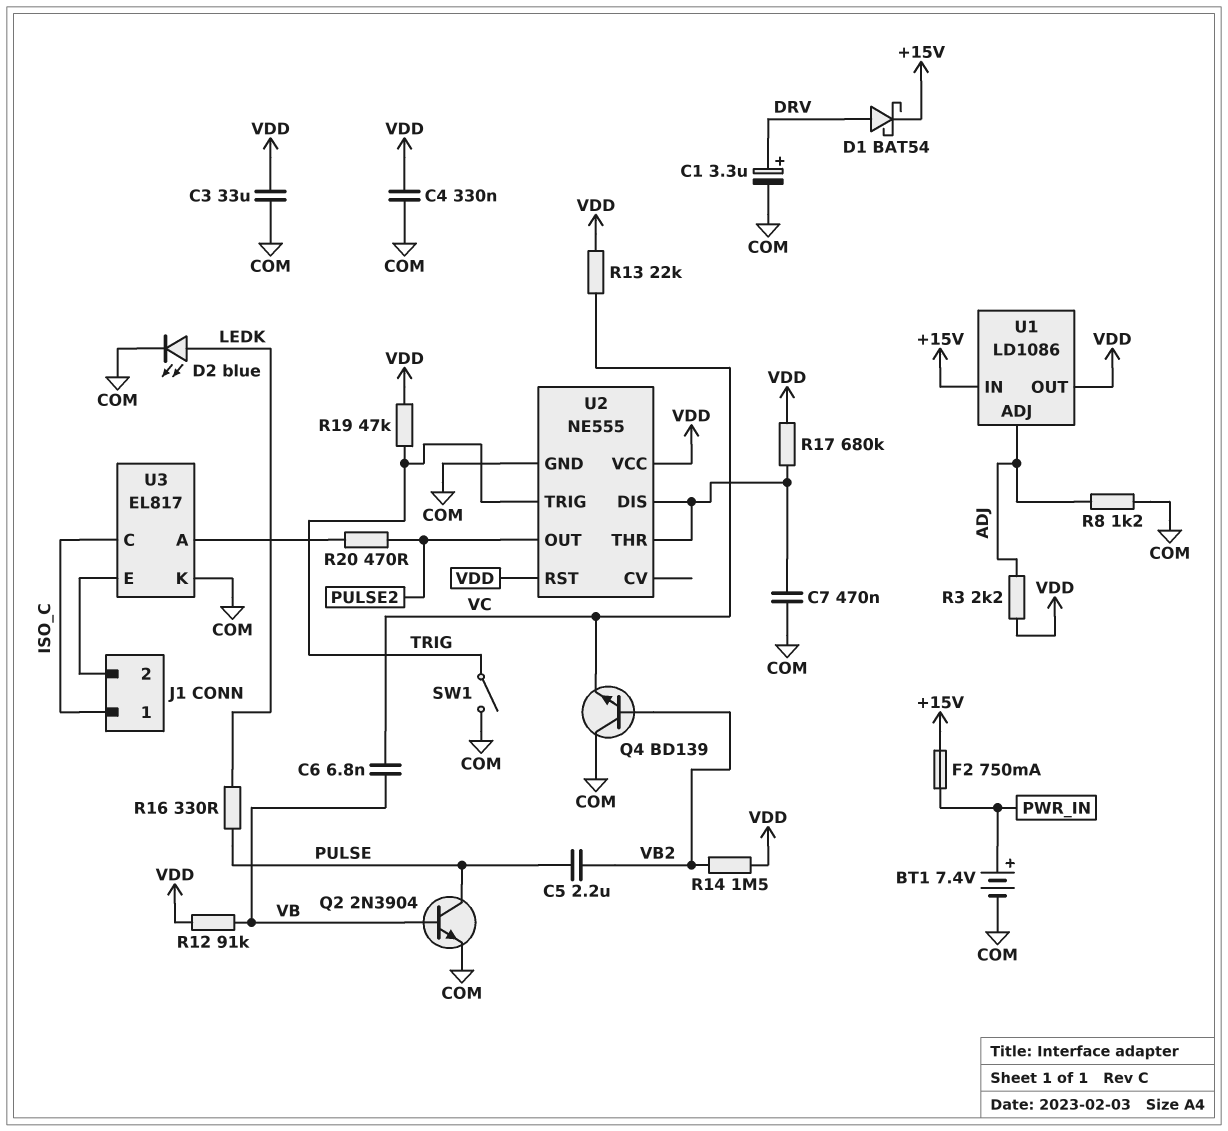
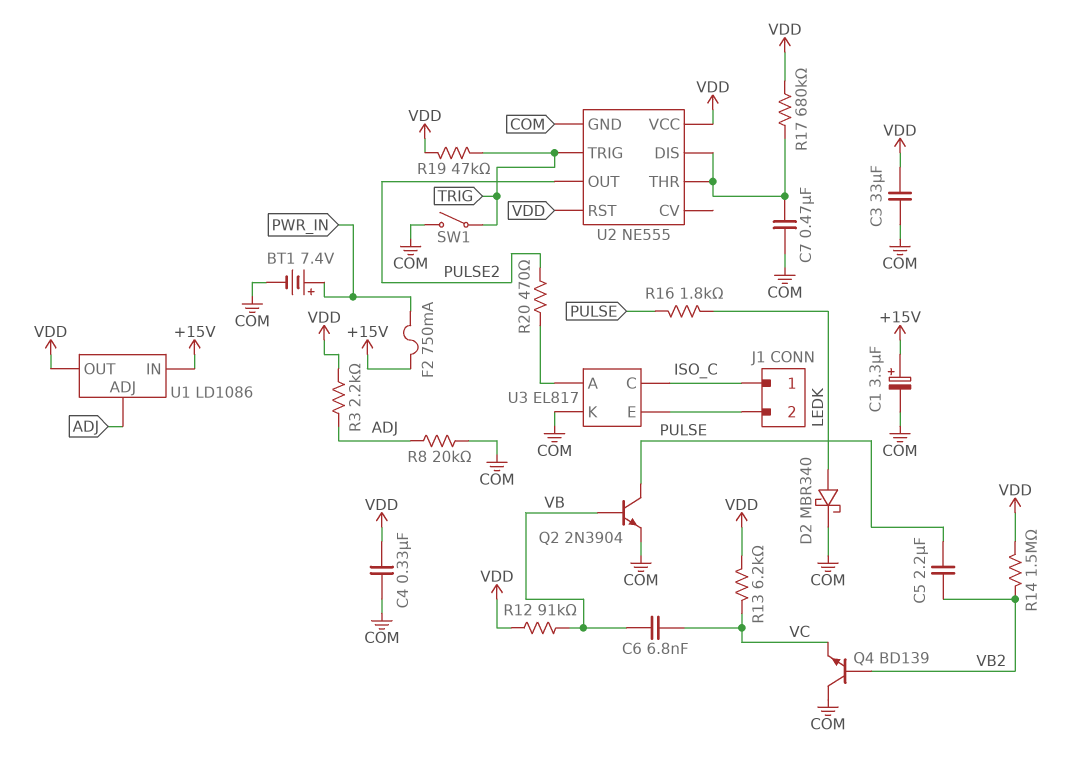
C1: 3.3uF (plus DRV, minus COM) -> 3.3uF (plus +15V, minus COM)
D1: schottky BAT54 (A DRV, K +15V) -> none
D2: LED blue (A LEDK, K COM) -> schottky MBR340 (A LEDK, K COM)
R8: 1.2k (ADJ, COM) -> 20k (ADJ, COM)
R13: 22k (VC, VDD) -> 6.2k (VC, VDD)
R16: 330 (LEDK, PULSE) -> 1.8k (LEDK, PULSE)

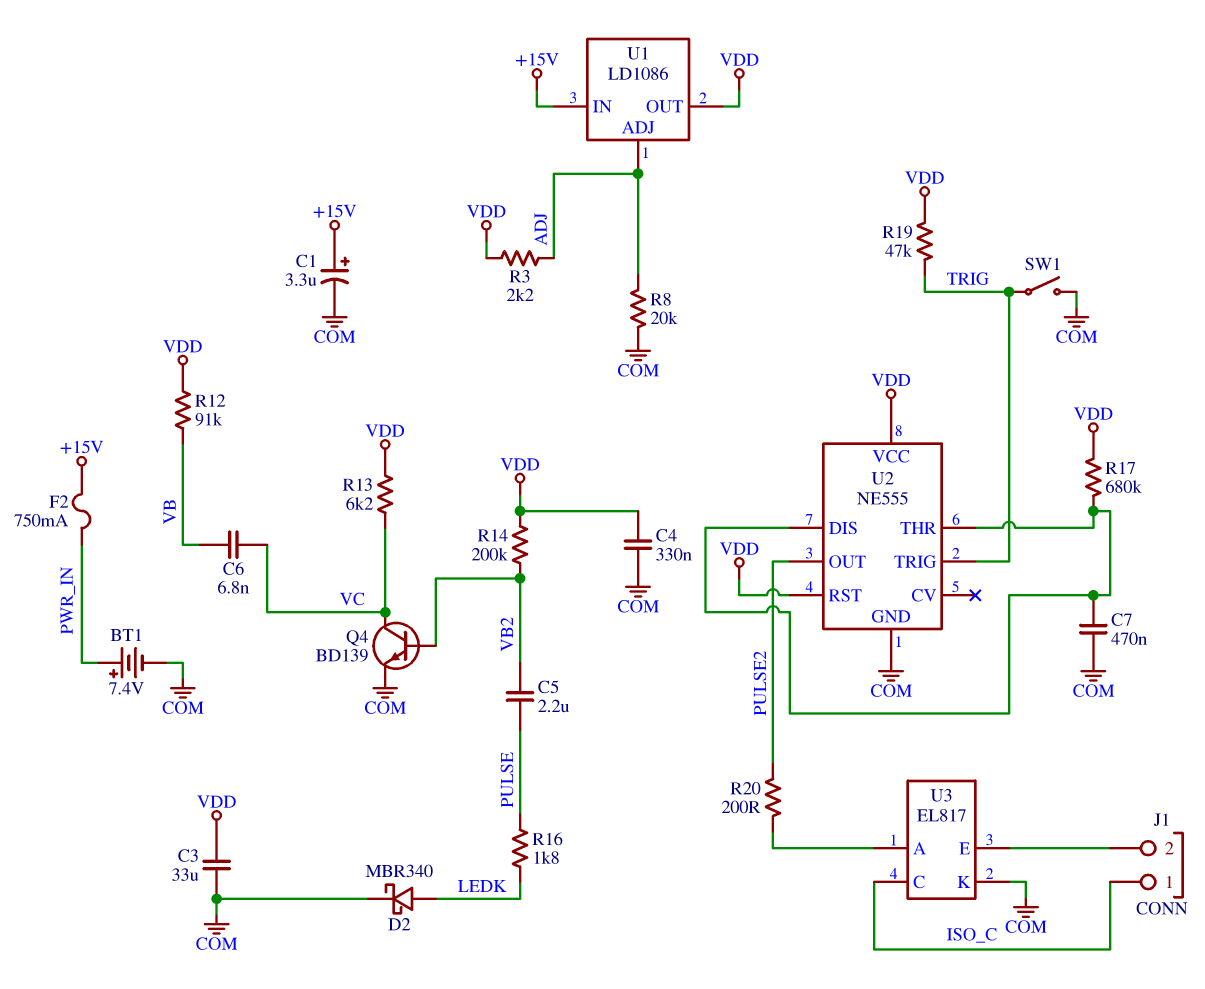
Q2: NPN 2N3904 (B VB, C PULSE, E COM) -> none
Q4: NPN BD139 (B VB2, C COM, E VC) -> NPN BD139 (B VB2, C VC, E COM)
R14: 1.5M (VB2, VDD) -> 200k (VB2, VDD)
R20: 470 (PULSE2, U3/A) -> 200 (PULSE2, U3/A)

